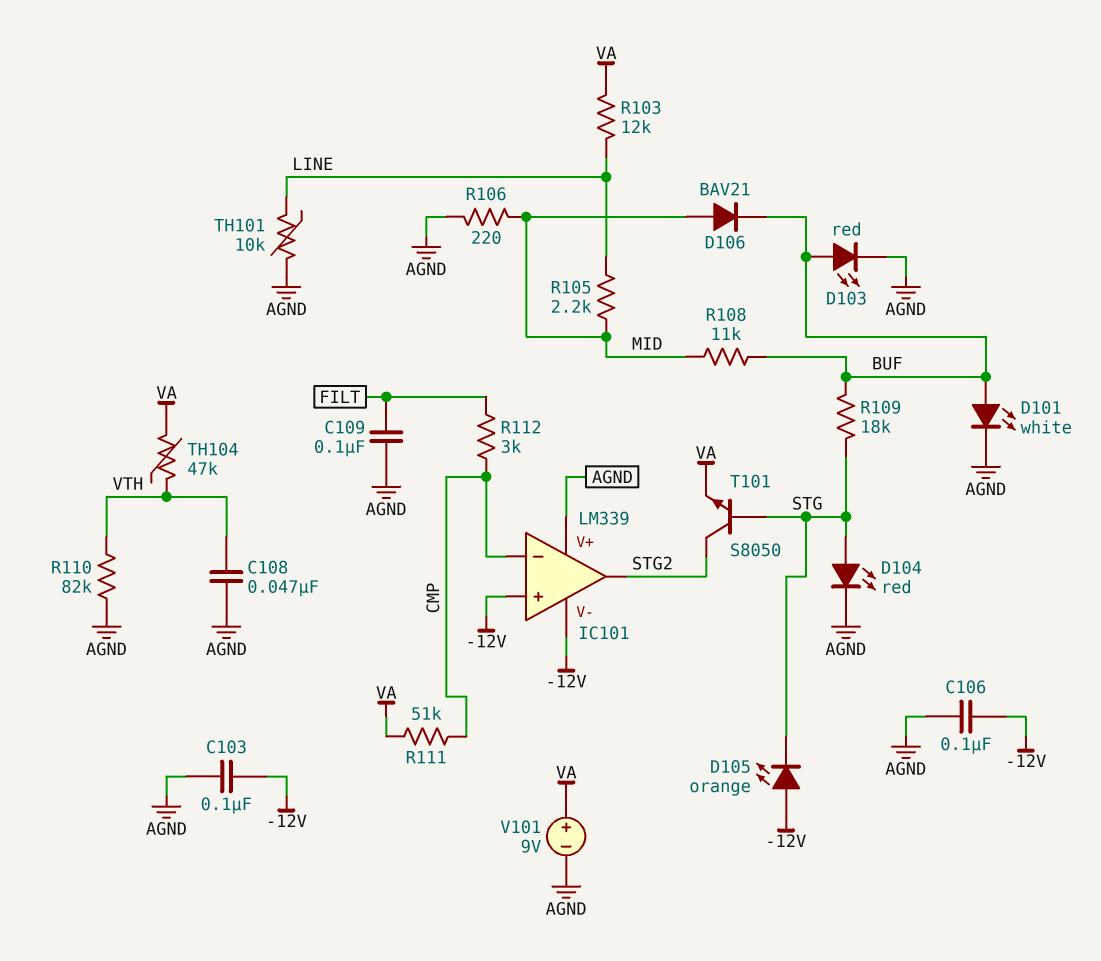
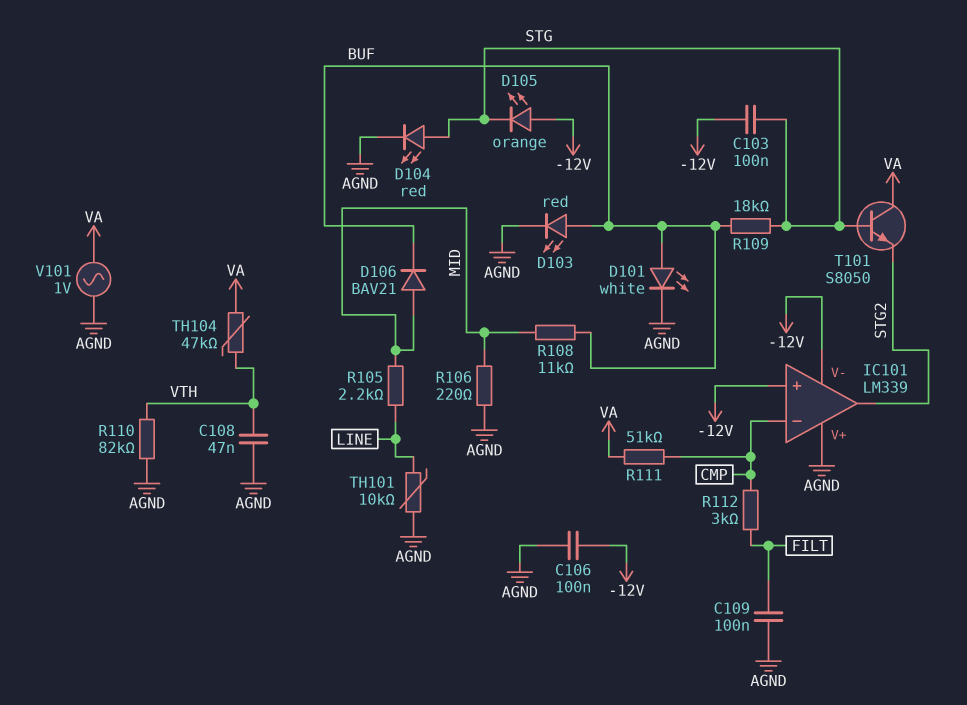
C103: 100nF (-12V, AGND) -> 100nF (-12V, STG)
R103: 12k (LINE, VA) -> none
T101: NPN S8050 (B STG, C STG2, E VA) -> NPN S8050 (B STG, C VA, E STG2)
V101: 9V (plus VA, minus AGND) -> AC 1V (AGND, VA)

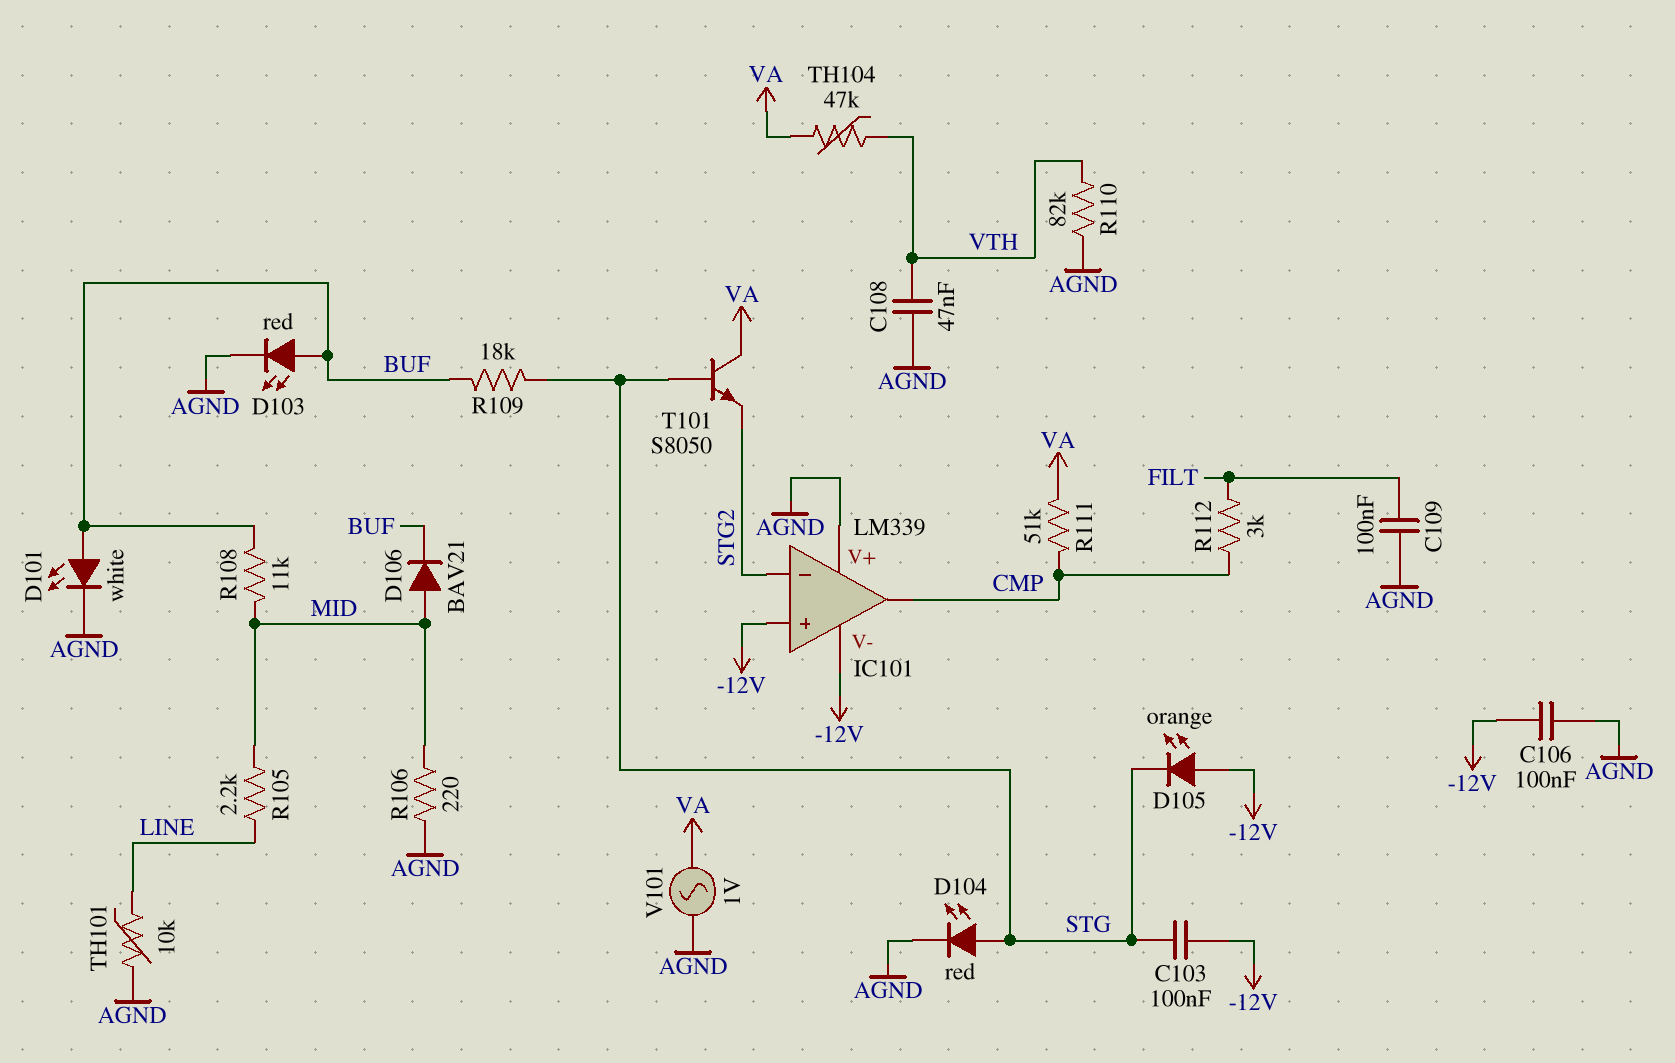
IC101 pin in-: CMP -> STG2
IC101 pin out: STG2 -> CMP

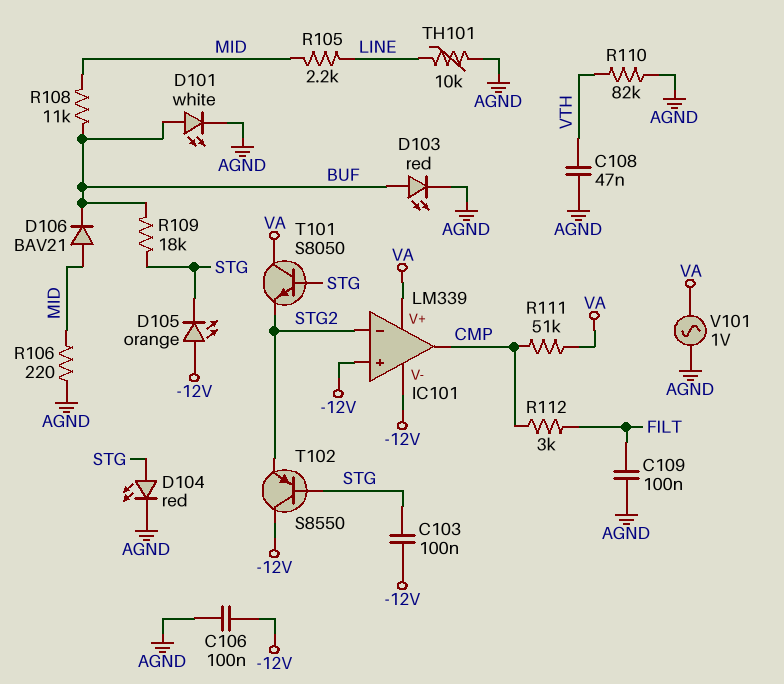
IC101 pin V+: AGND -> VA
T102: none -> PNP S8550 (B STG, C -12V, E STG2)
TH104: 47k (VA, VTH) -> none

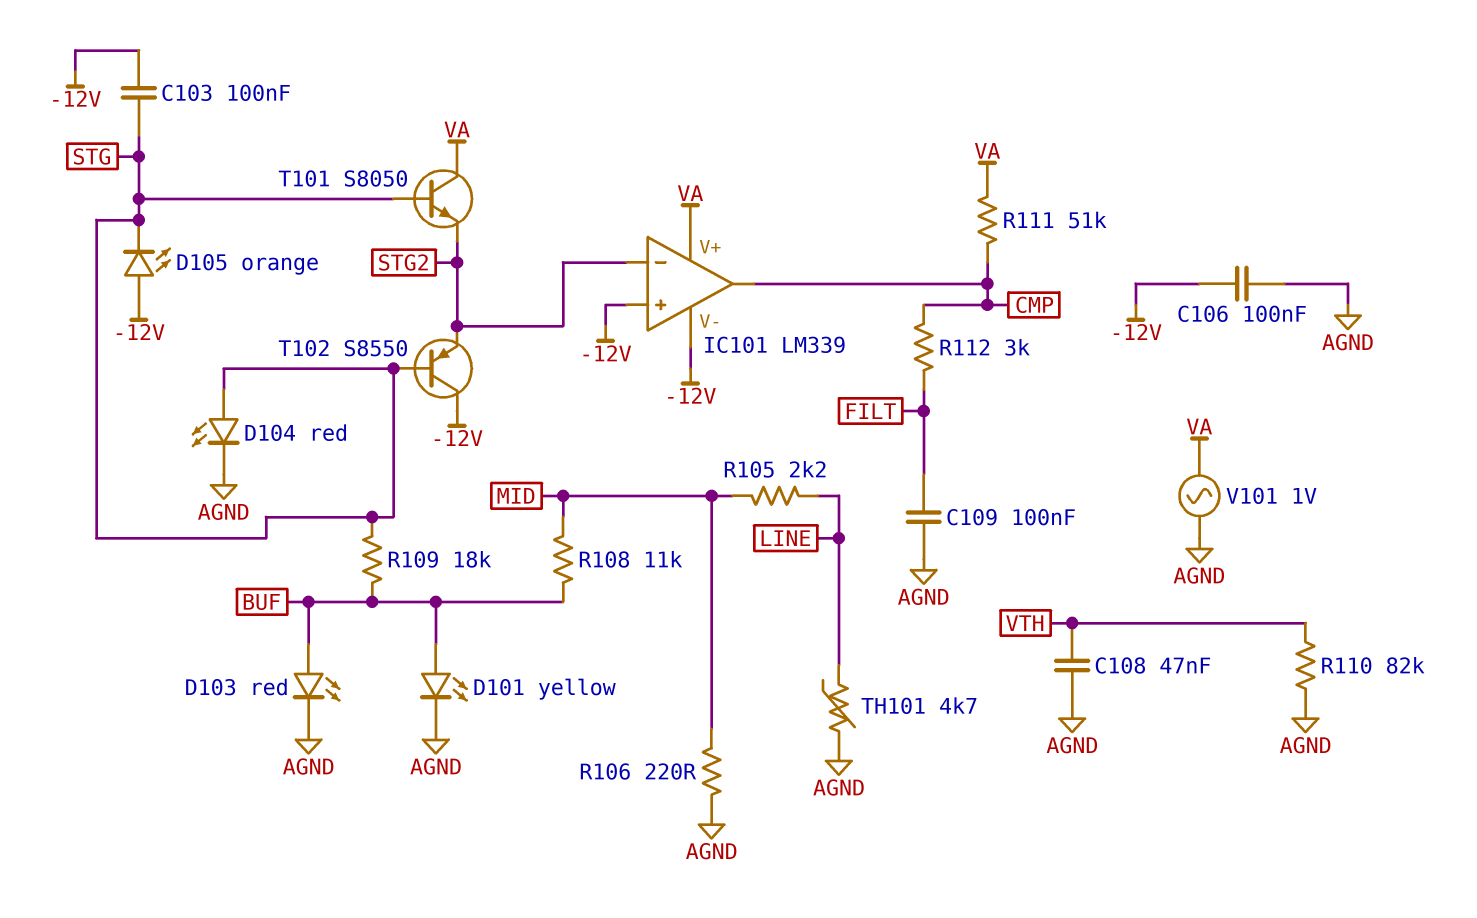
D101: LED white (A BUF, K AGND) -> LED yellow (A BUF, K AGND)
D106: diode BAV21 (A MID, K BUF) -> none
TH101: 10k (AGND, LINE) -> 4.7k (AGND, LINE)

